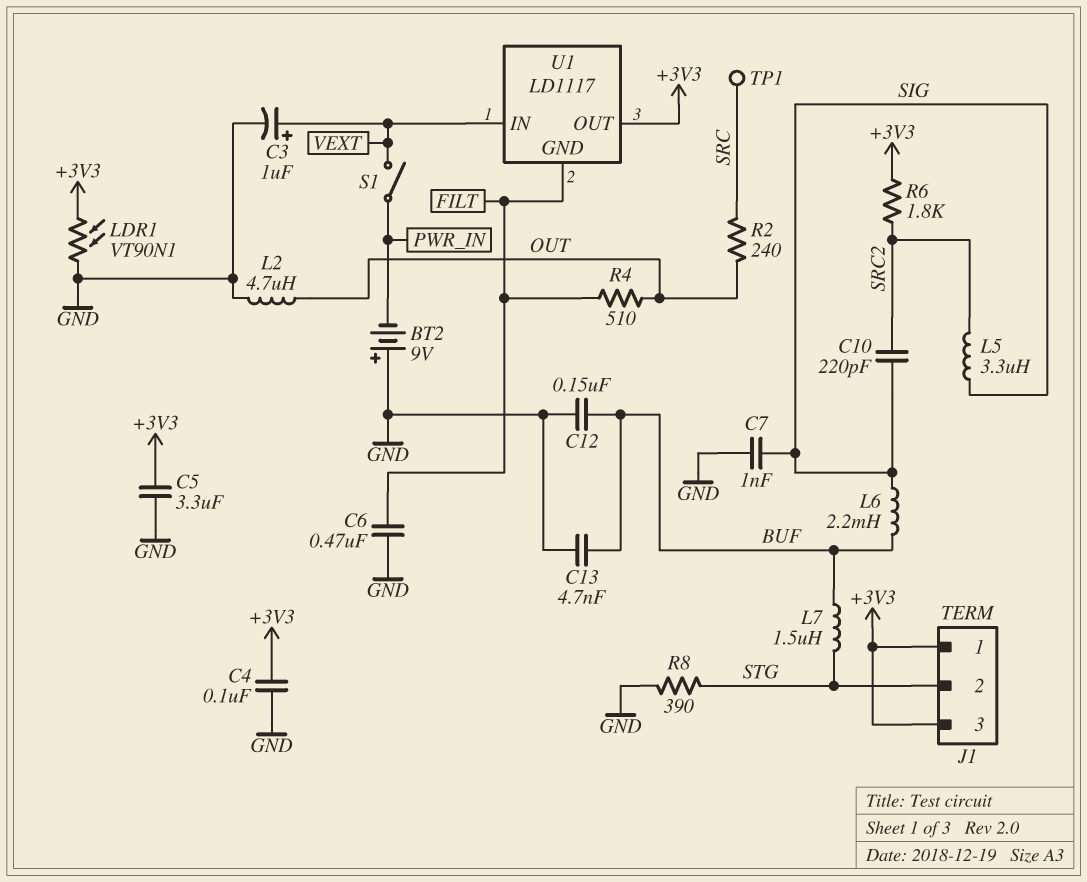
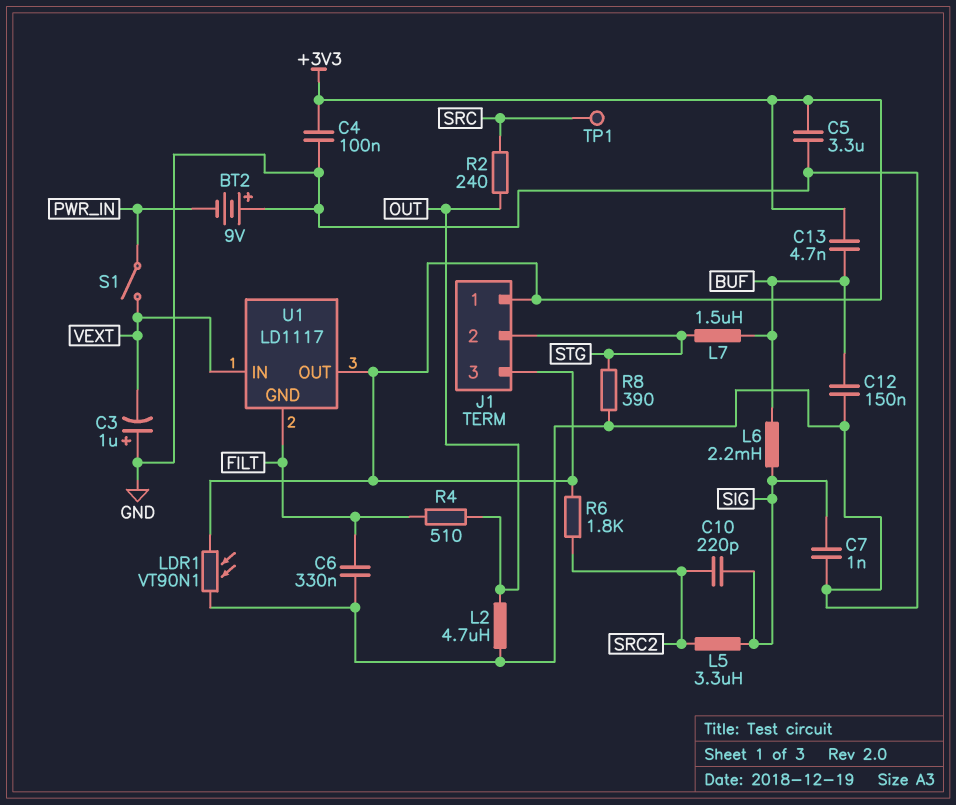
C3: 1uF (plus VEXT, minus GND) -> 1uF (plus GND, minus VEXT)
C6: 470nF (FILT, GND) -> 330nF (FILT, GND)
C13: 4.7nF (BUF, GND) -> 4.7nF (+3V3, BUF)

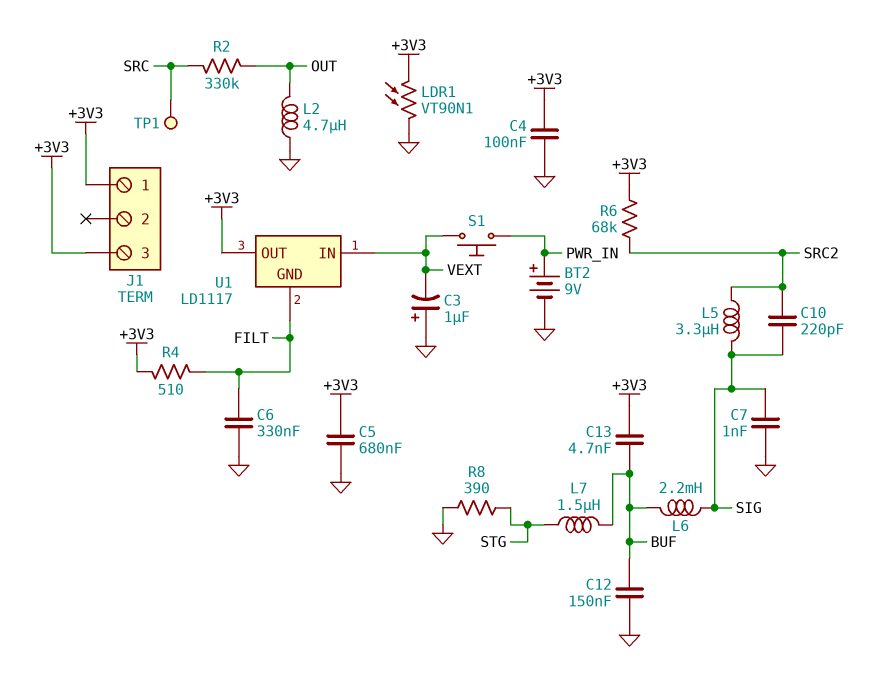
BT2: 9V (plus GND, minus PWR_IN) -> 9V (plus PWR_IN, minus GND)
C5: 3.3uF (+3V3, GND) -> 680nF (+3V3, GND)
J1 pin 2: STG -> none
R2: 240 (OUT, SRC) -> 330k (OUT, SRC)
R4: 510 (FILT, OUT) -> 510 (+3V3, FILT)
R6: 1.8k (+3V3, SRC2) -> 68k (+3V3, SRC2)
S1: switch (PWR_IN, VEXT) -> button (PWR_IN, VEXT)

